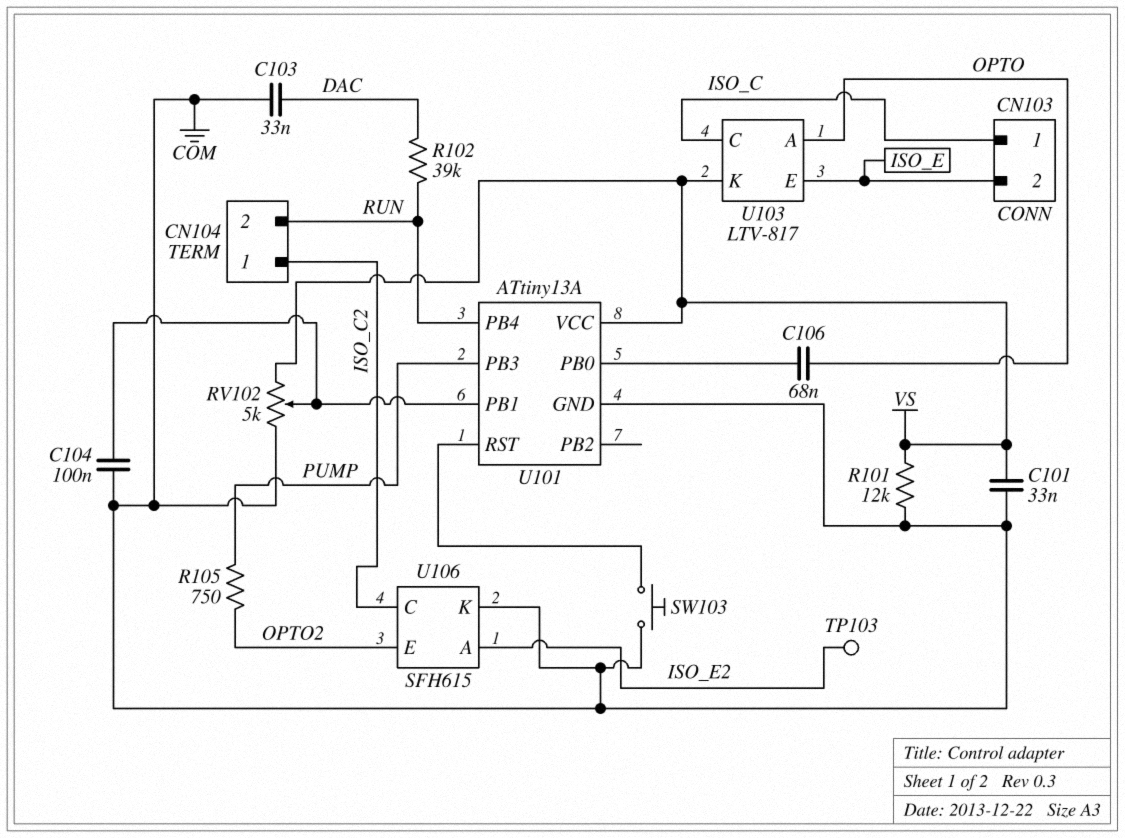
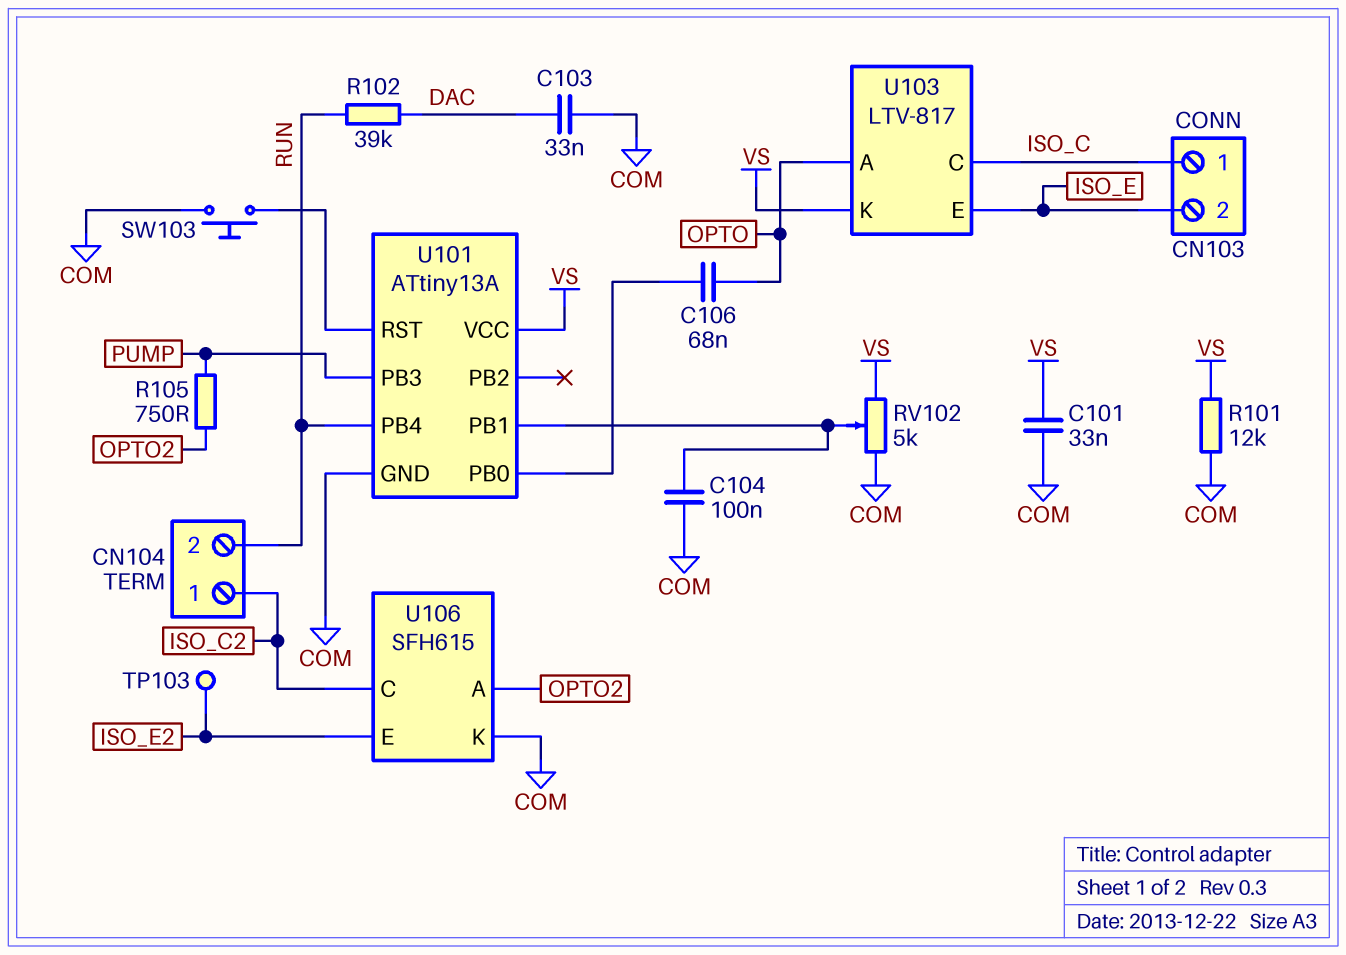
U106 pin A: ISO_E2 -> OPTO2
U106 pin E: OPTO2 -> ISO_E2

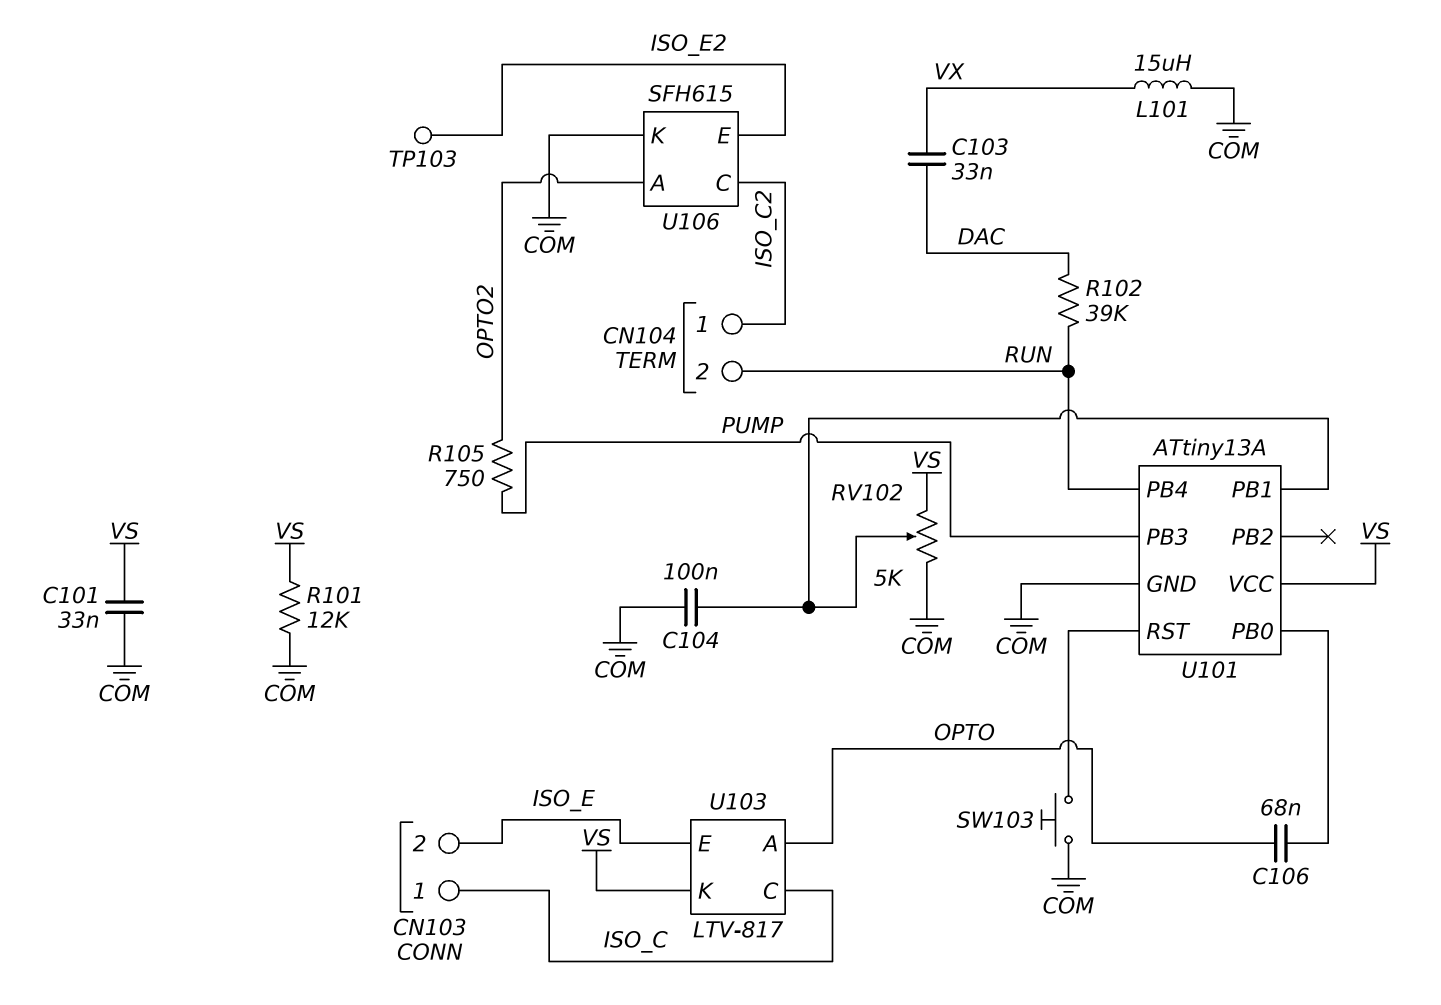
C103: 33nF (COM, DAC) -> 33nF (DAC, VX)
L101: none -> 15uH (COM, VX)

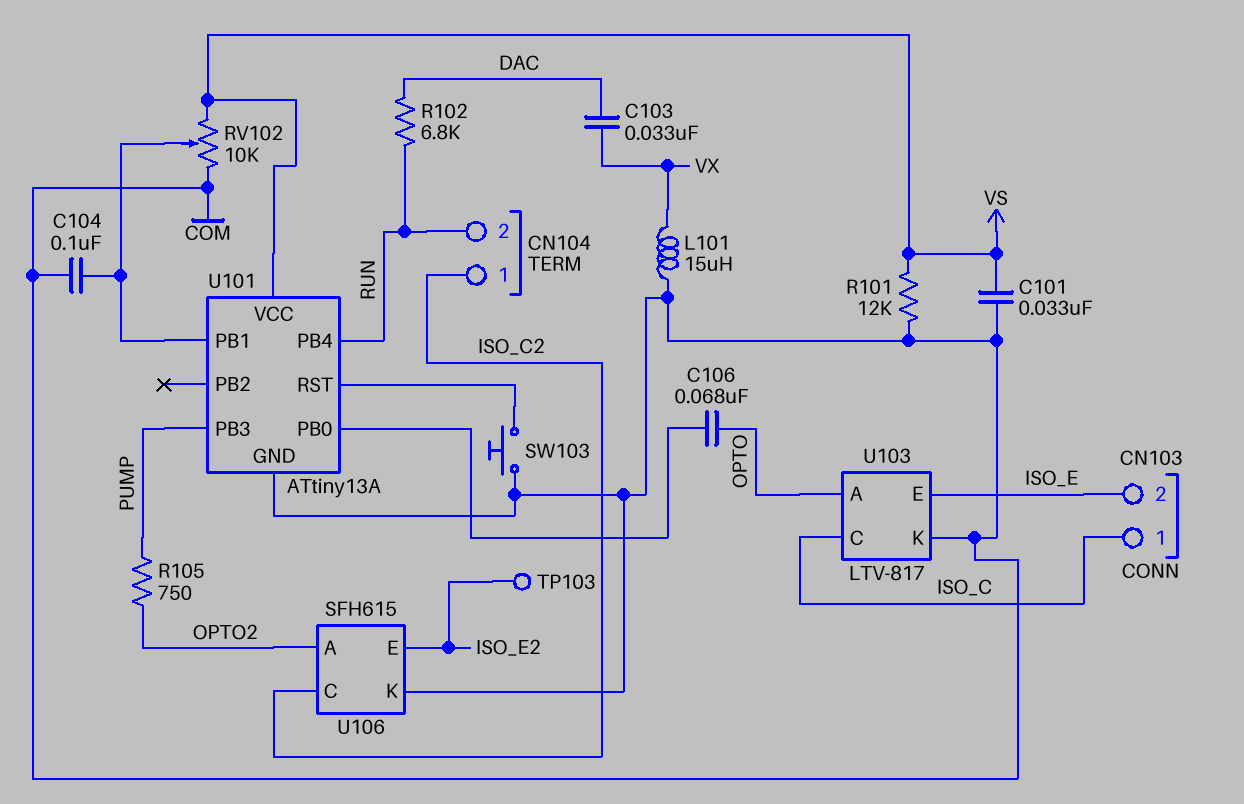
R102: 39k (DAC, RUN) -> 6.8k (DAC, RUN)
RV102: 5k (COM, VS, wiper U101/PB1) -> 10k (COM, VS, wiper U101/PB1)
U103 pin K: VS -> COM

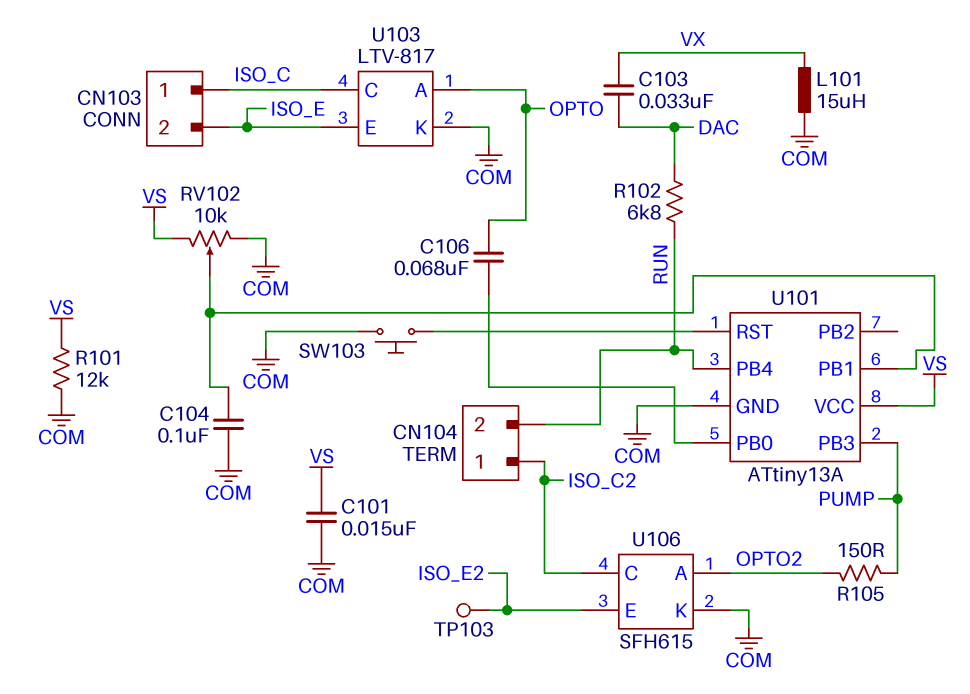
C101: 33nF (COM, VS) -> 15nF (COM, VS)
R105: 750 (OPTO2, PUMP) -> 150 (OPTO2, PUMP)

